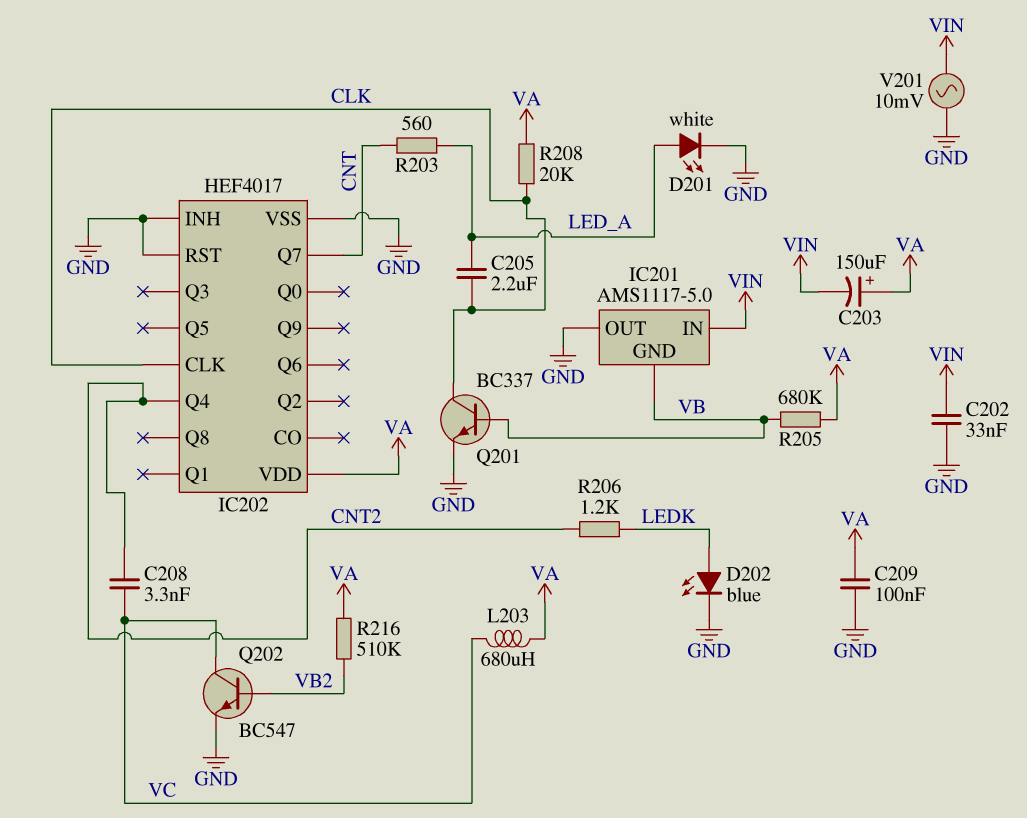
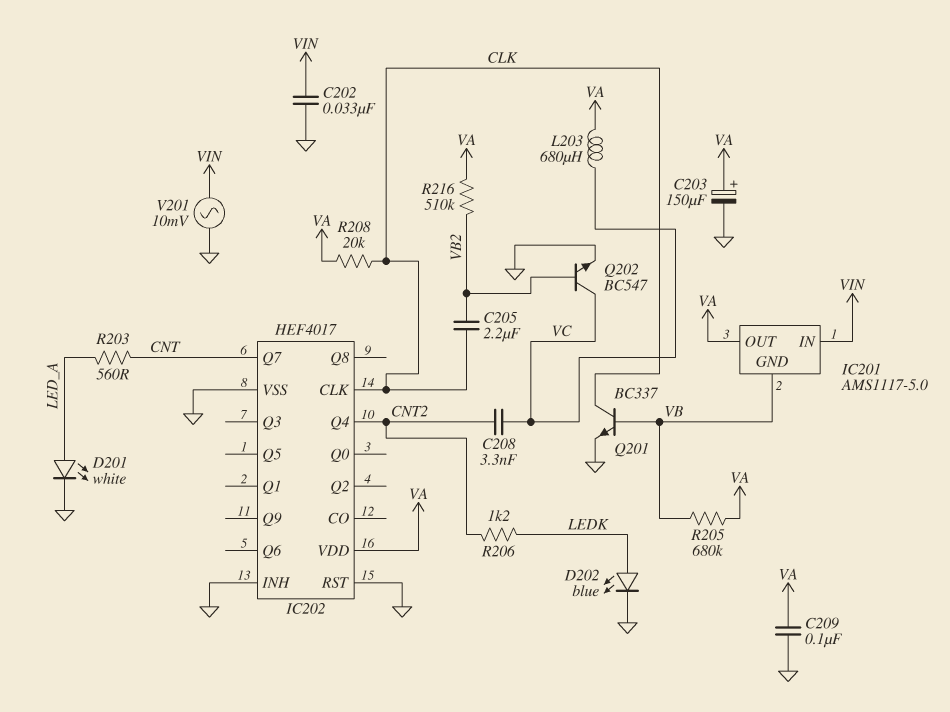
C203: 150uF (plus VA, minus VIN) -> 150uF (plus VA, minus GND)
C205: 2.2uF (CLK, LED_A) -> 2.2uF (CLK, VB2)
IC201 pin OUT: GND -> VA

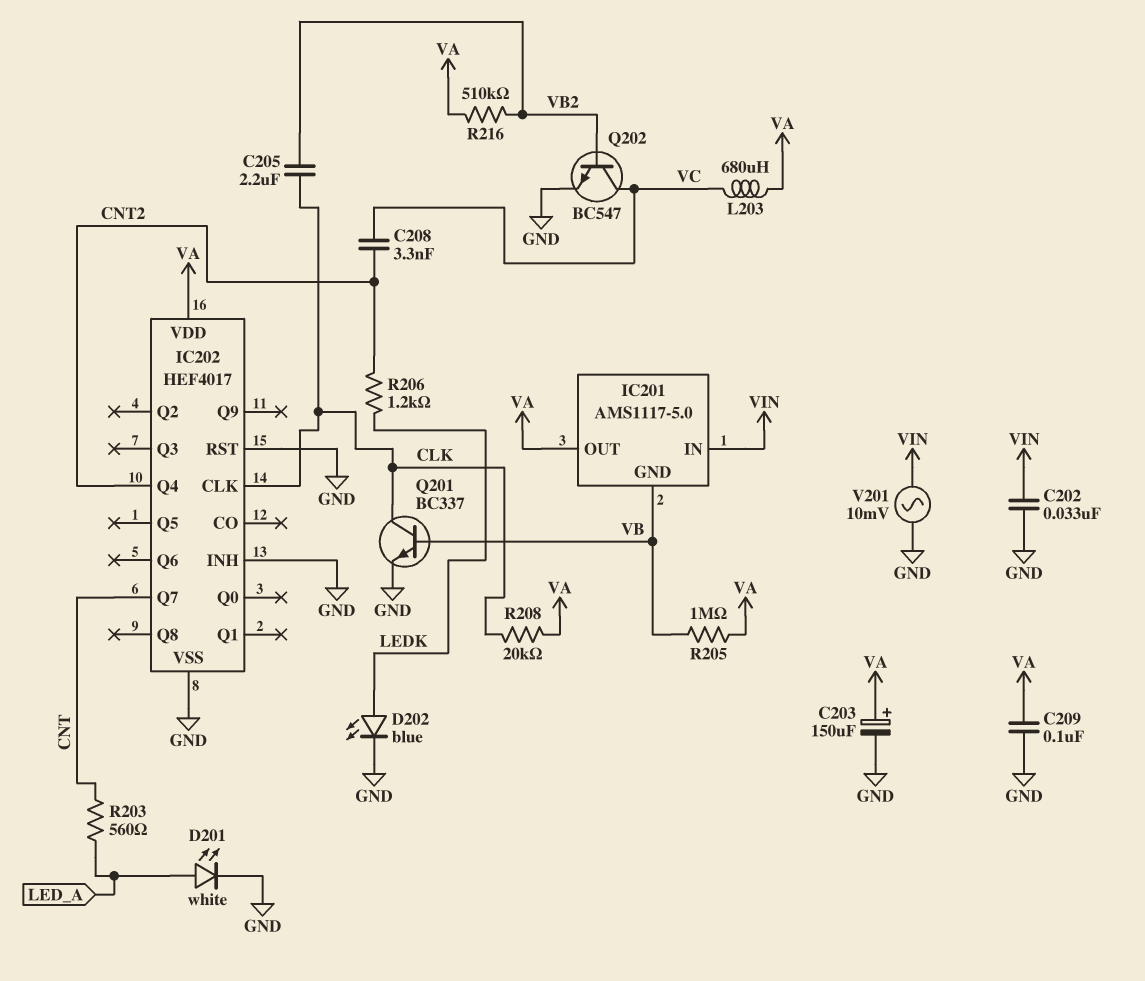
R205: 680k (VA, VB) -> 1M (VA, VB)

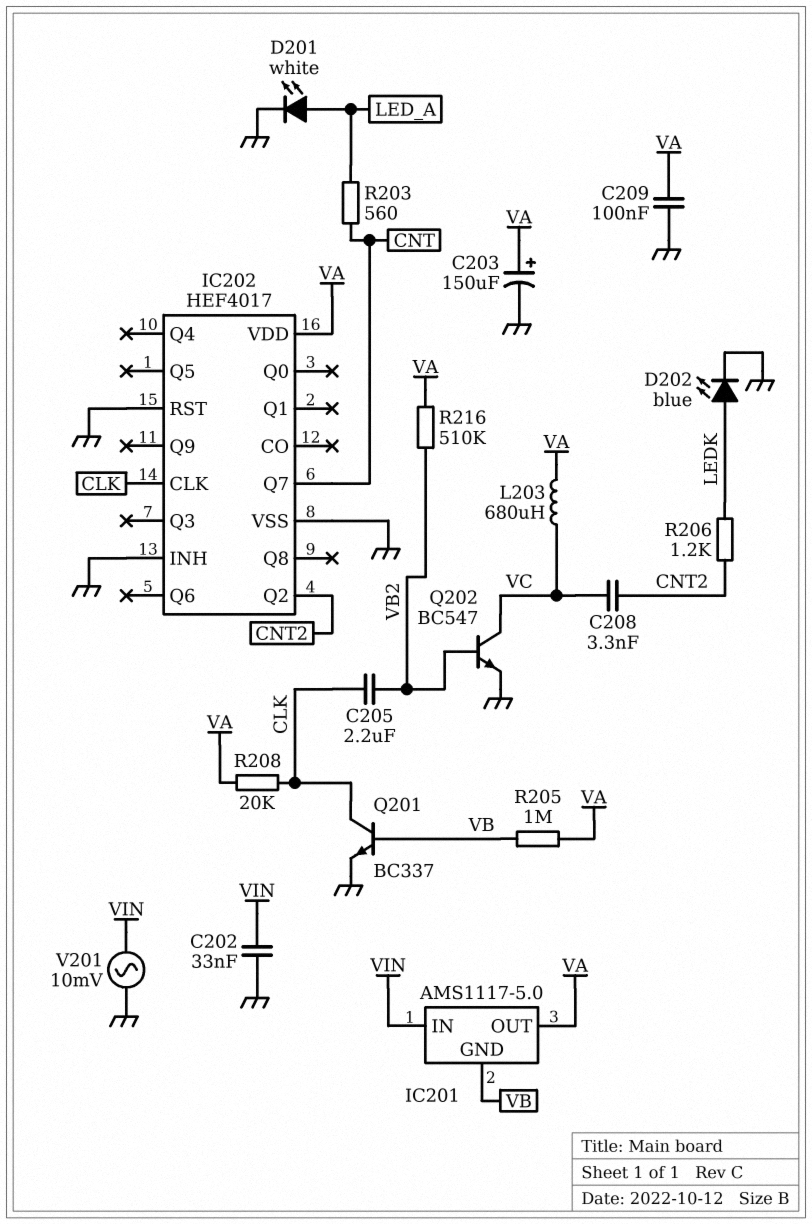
IC202 pin Q2: none -> CNT2
IC202 pin Q4: CNT2 -> none

